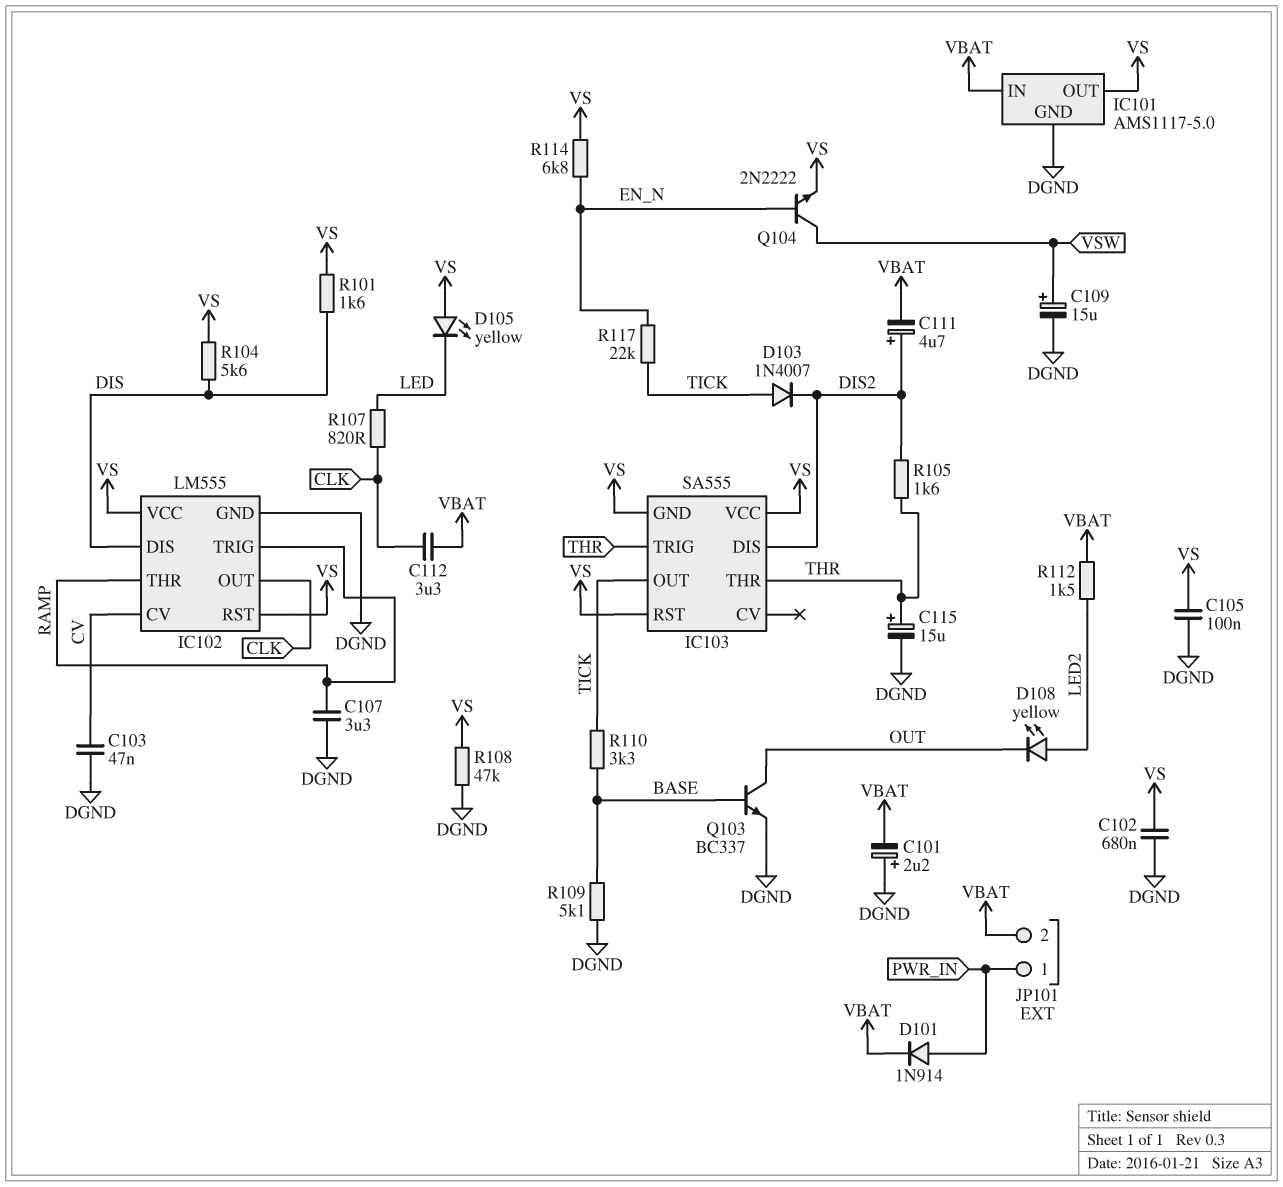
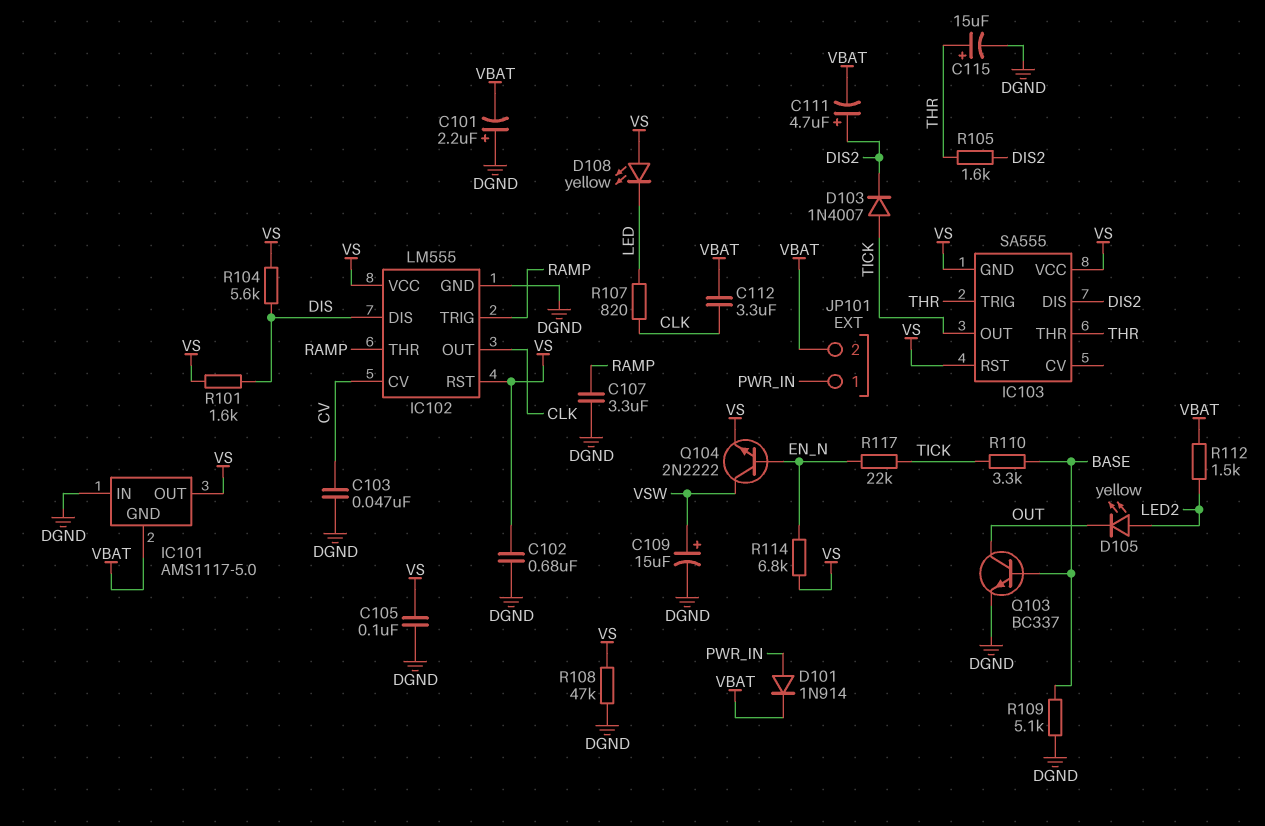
D105: LED yellow (A VS, K LED) -> LED yellow (A LED2, K OUT)
D108: LED yellow (A LED2, K OUT) -> LED yellow (A VS, K LED)
IC101 pin GND: DGND -> VBAT
IC101 pin IN: VBAT -> DGND

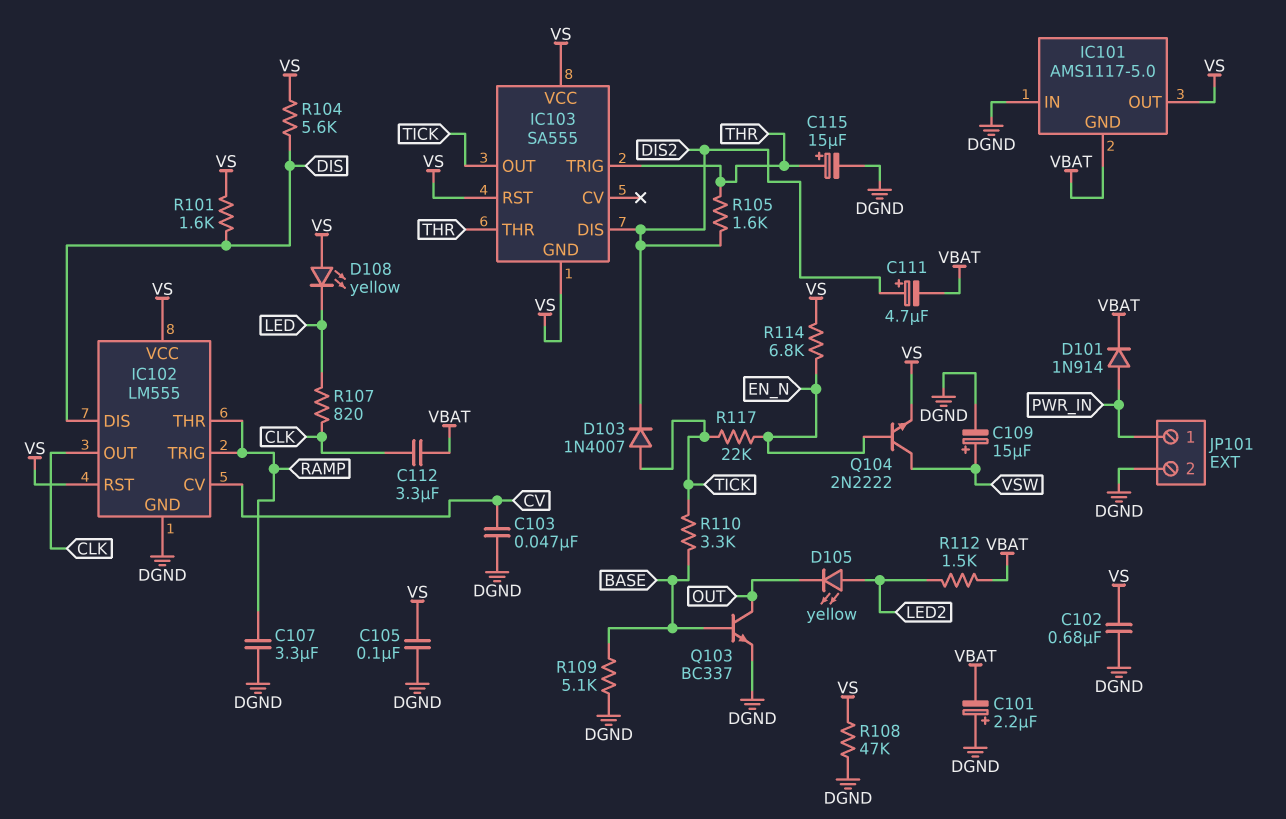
JP101 pin 2: VBAT -> DGND

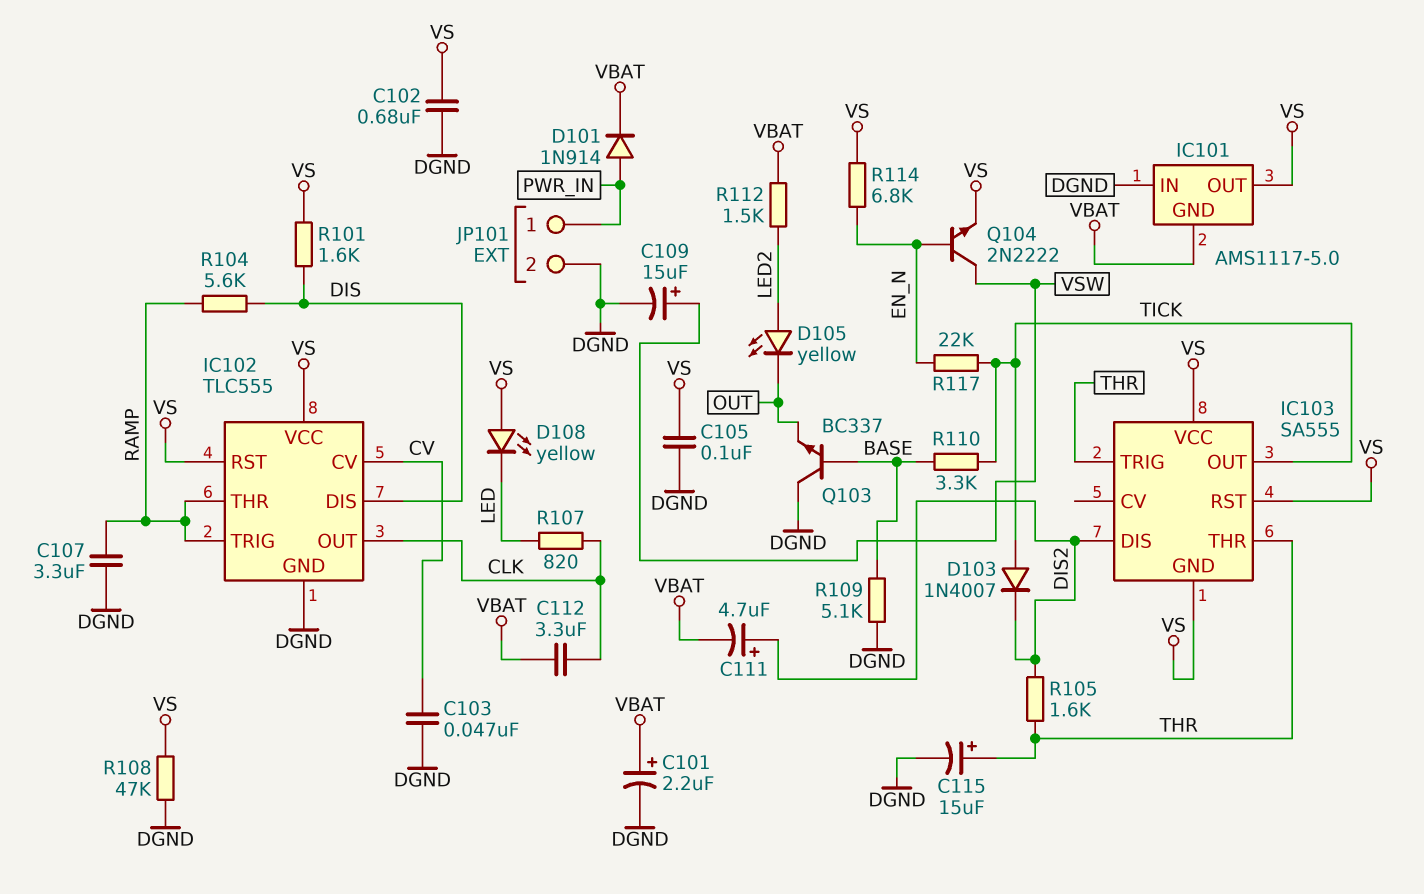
C101: 2.2uF (plus DGND, minus VBAT) -> 2.2uF (plus VBAT, minus DGND)
IC102: LM555 -> TLC555
Q103: NPN BC337 (B BASE, C OUT, E DGND) -> NPN BC337 (B BASE, C DGND, E OUT)
R104: 5.6k (DIS, VS) -> 5.6k (DIS, RAMP)

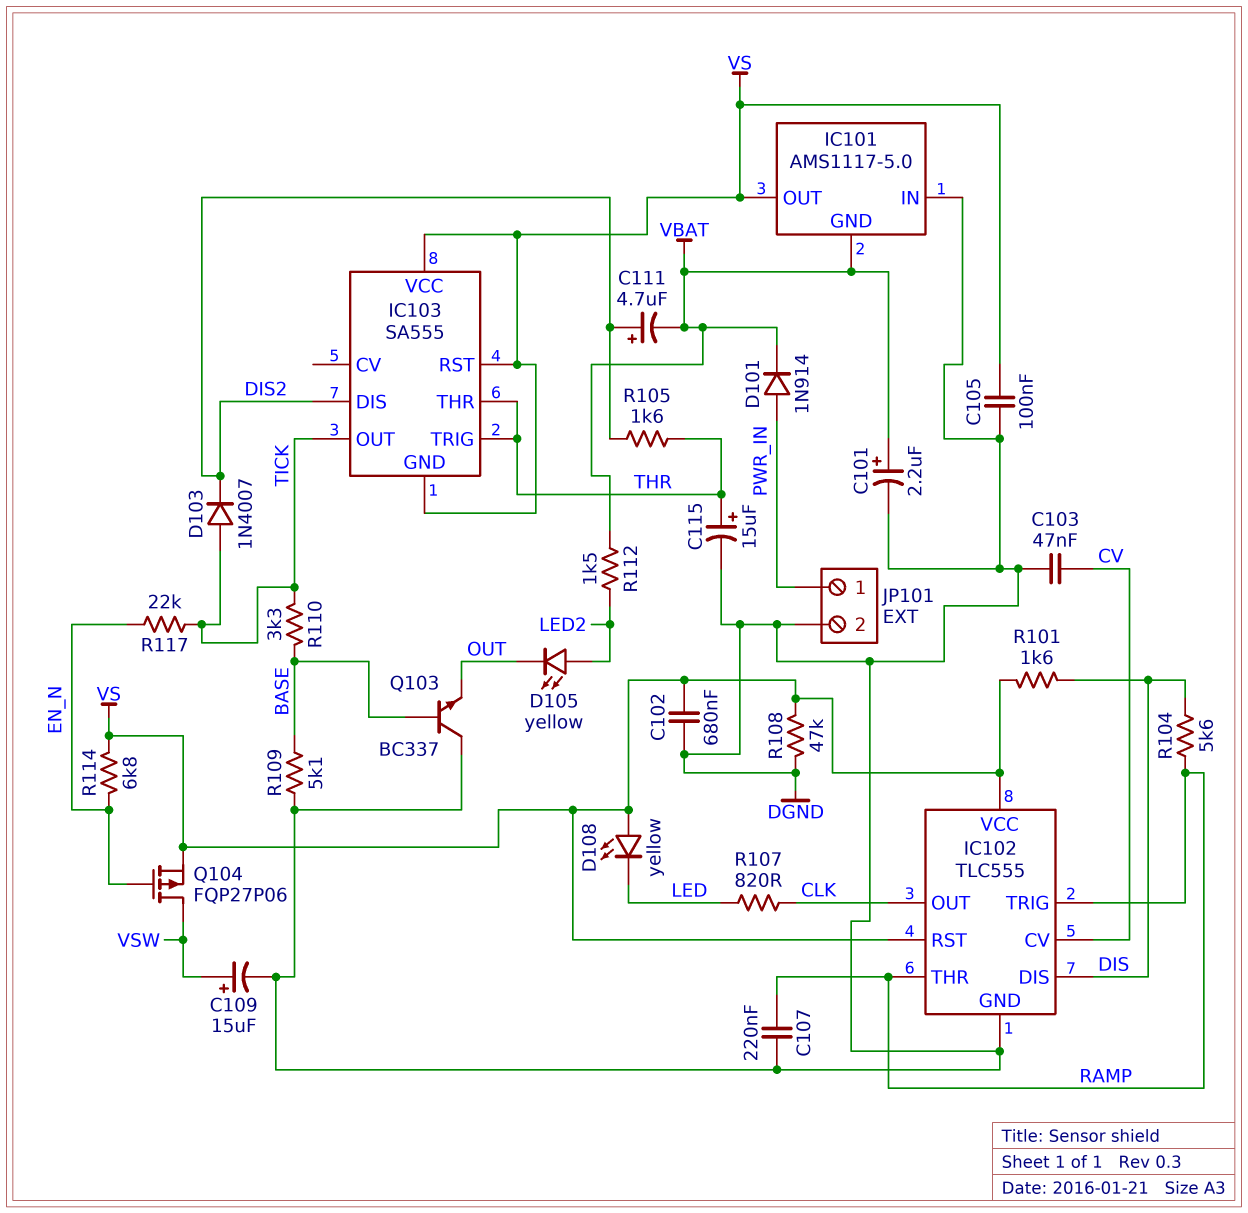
C107: 3.3uF (DGND, RAMP) -> 220nF (DGND, RAMP)
C112: 3.3uF (CLK, VBAT) -> none
Q104: NPN 2N2222 (B EN_N, C VSW, E VS) -> PMOS FQP27P06 (G EN_N, D VSW, S VS)

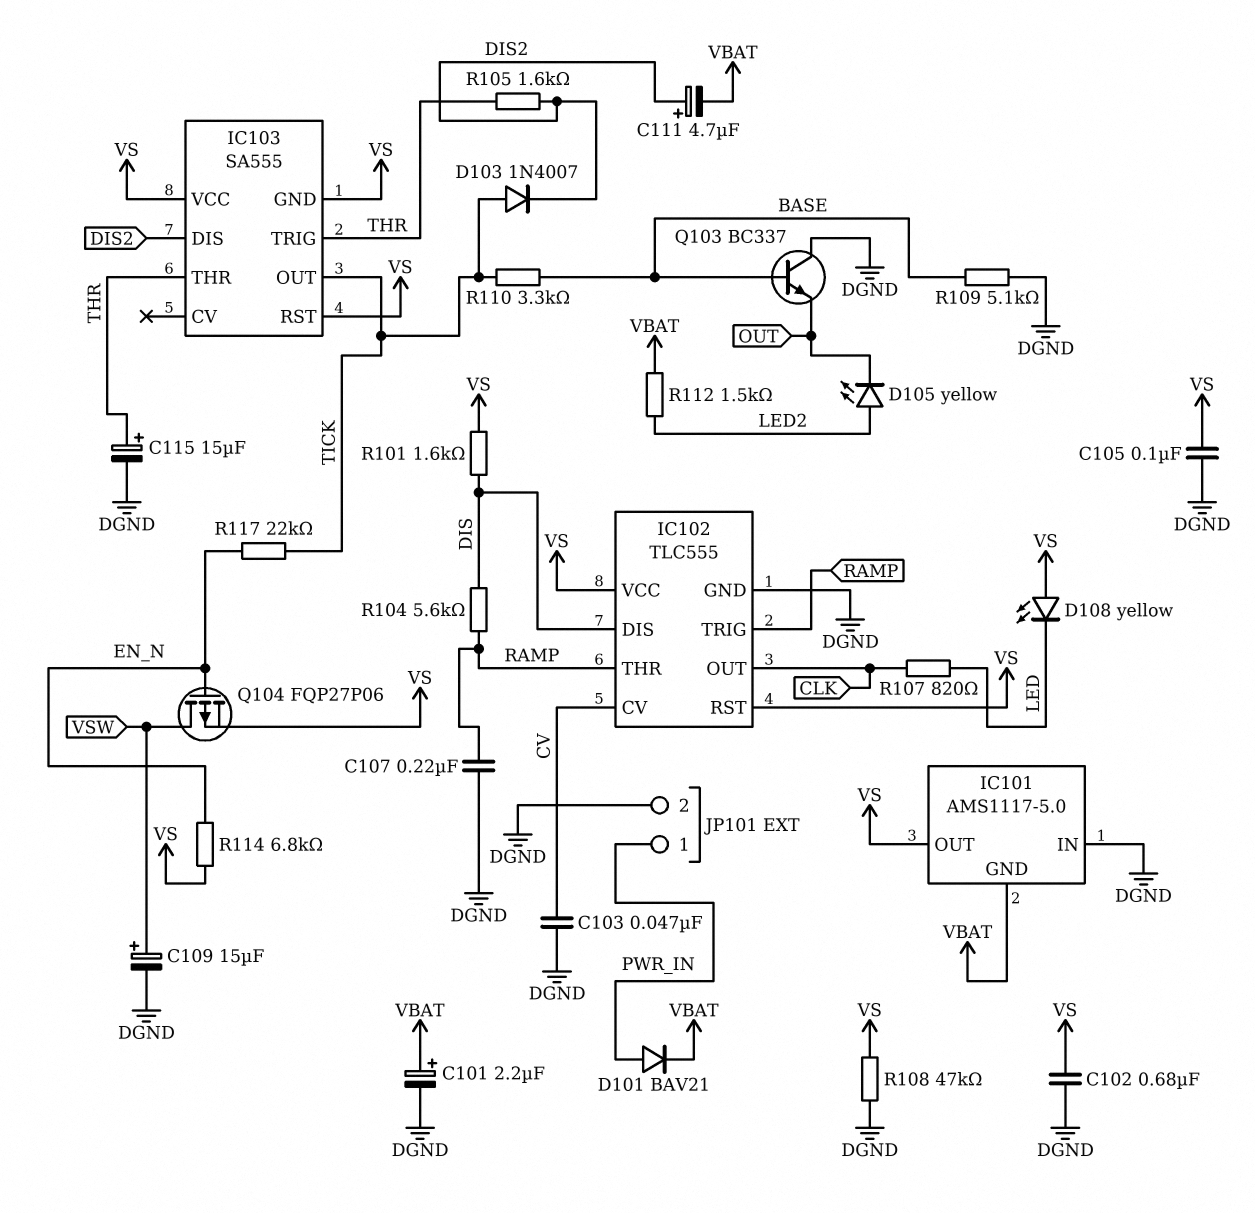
D101: diode 1N914 (A PWR_IN, K VBAT) -> diode BAV21 (A PWR_IN, K VBAT)

